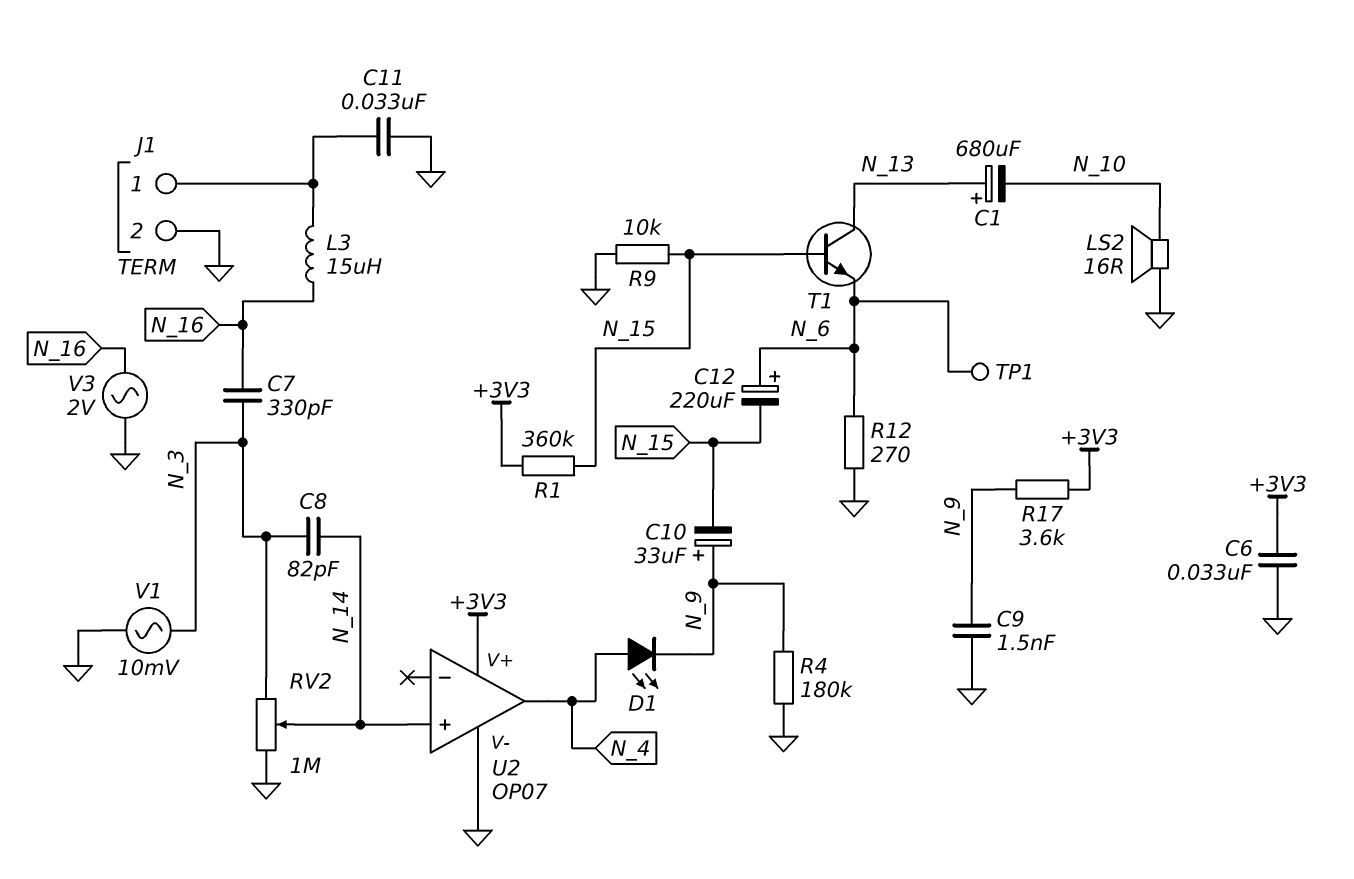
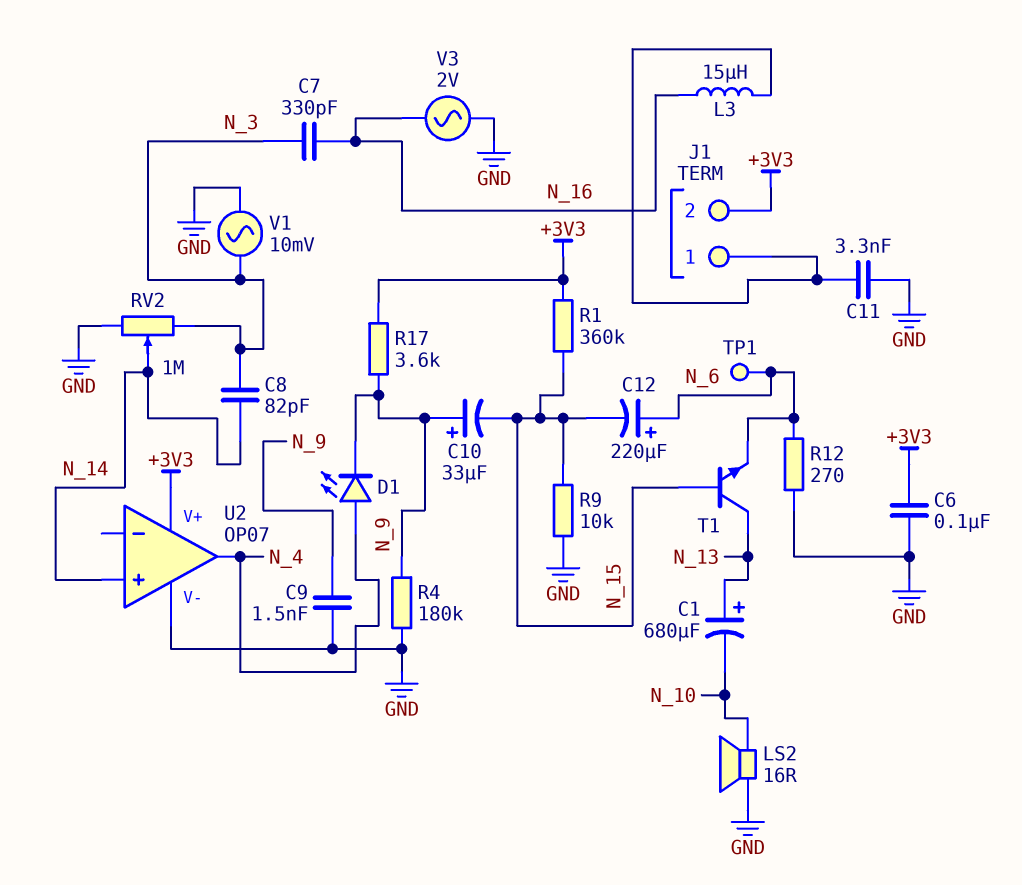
C6: 33nF (+3V3, GND) -> 100nF (+3V3, GND)
C11: 33nF (GND, J1/1) -> 3.3nF (GND, J1/1)
J1 pin 2: GND -> +3V3

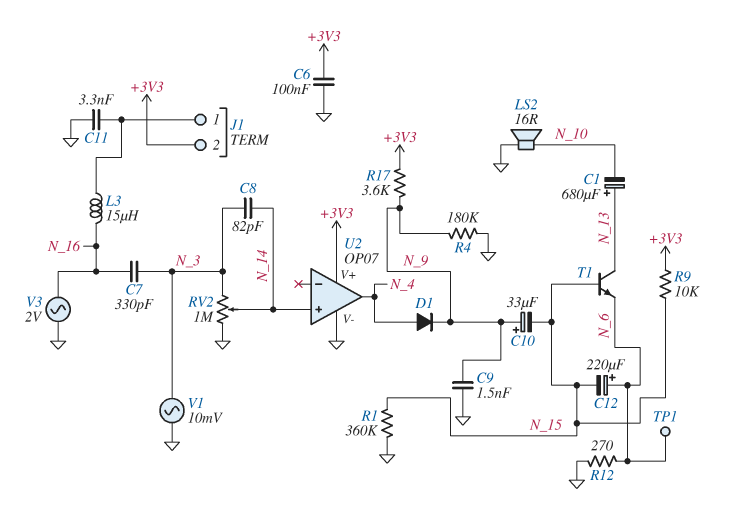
D1: LED (A N_4, K N_9) -> diode (A N_4, K N_9)
R1: 360k (+3V3, N_15) -> 360k (GND, N_15)
R9: 10k (GND, N_15) -> 10k (+3V3, N_15)

